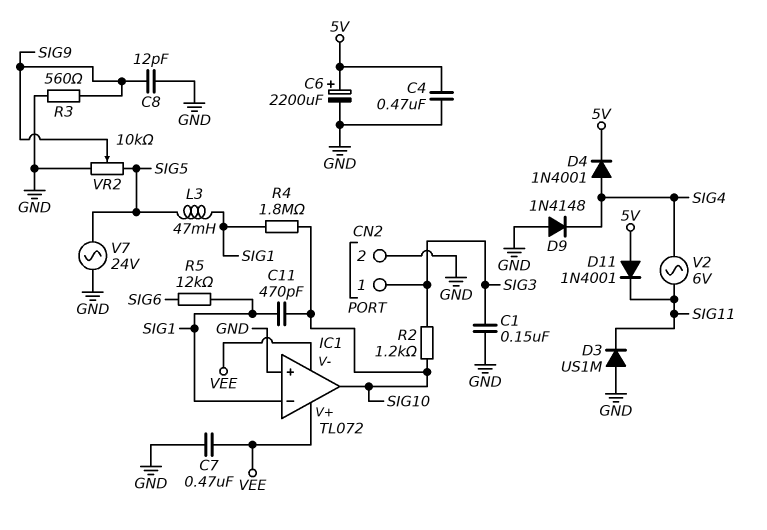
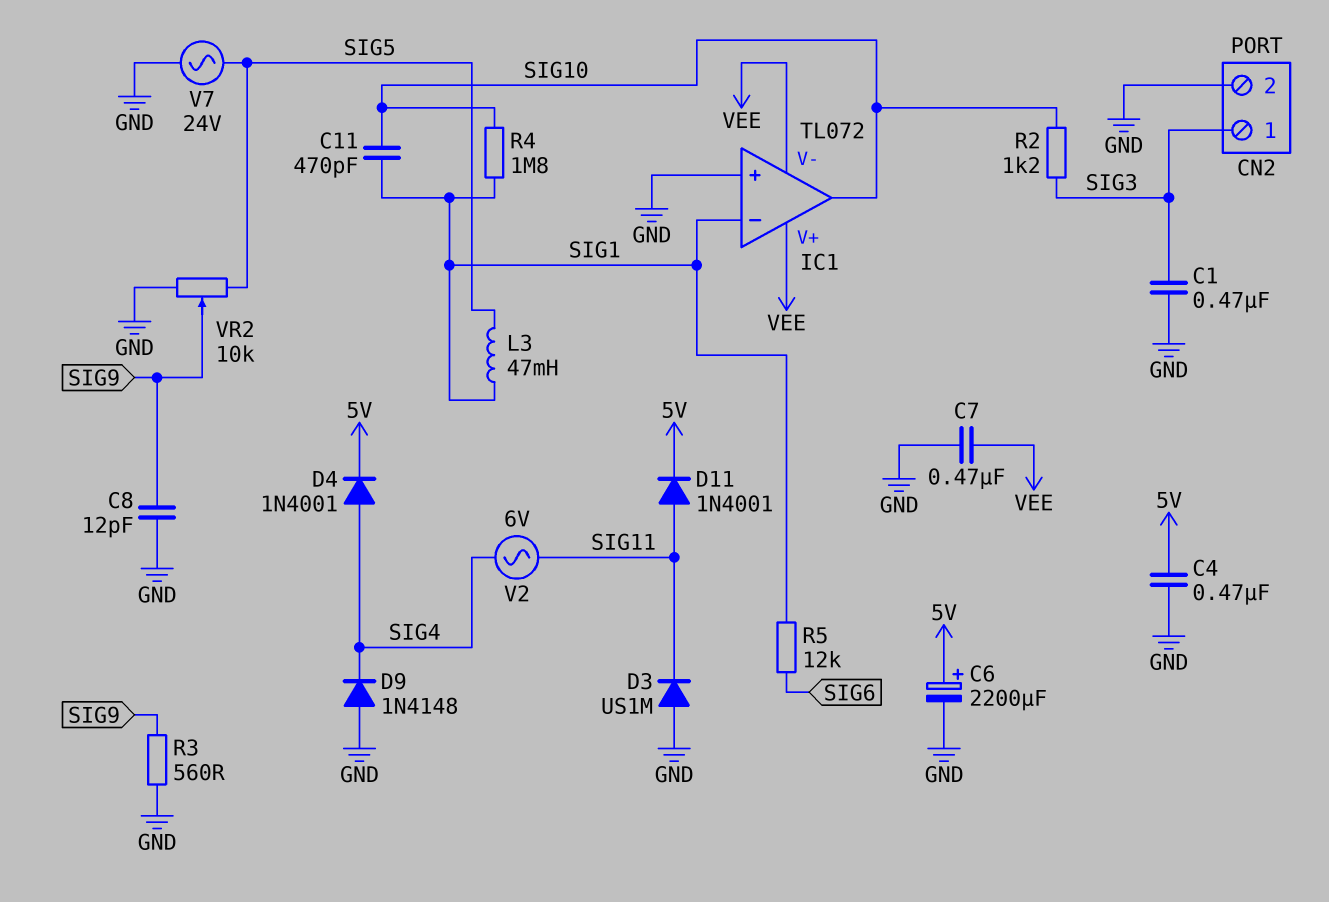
C1: 150nF (GND, SIG3) -> 470nF (GND, SIG3)
D11: diode 1N4001 (A 5V, K SIG11) -> diode 1N4001 (A SIG11, K 5V)

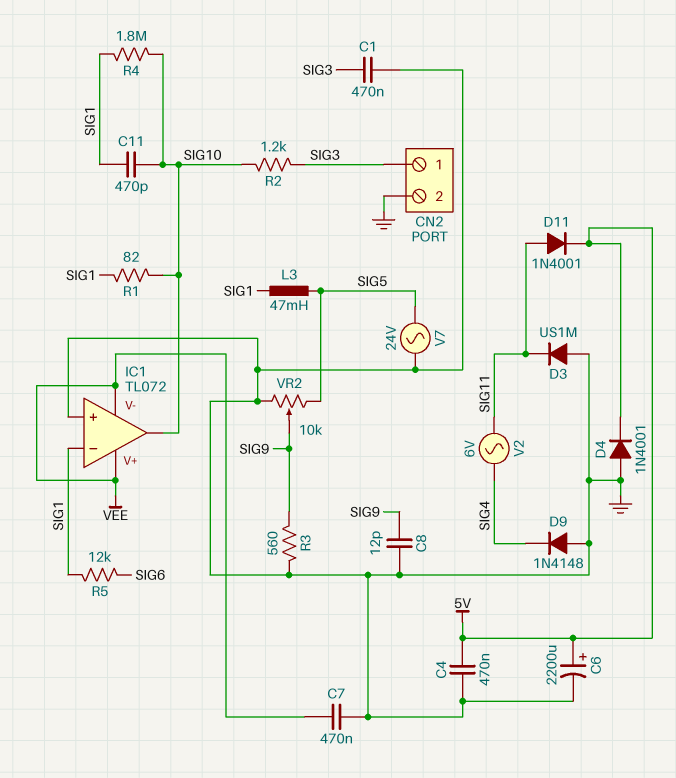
D4: diode 1N4001 (A SIG4, K 5V) -> diode 1N4001 (A GND, K 5V)
R1: none -> 82 (SIG1, SIG10)

